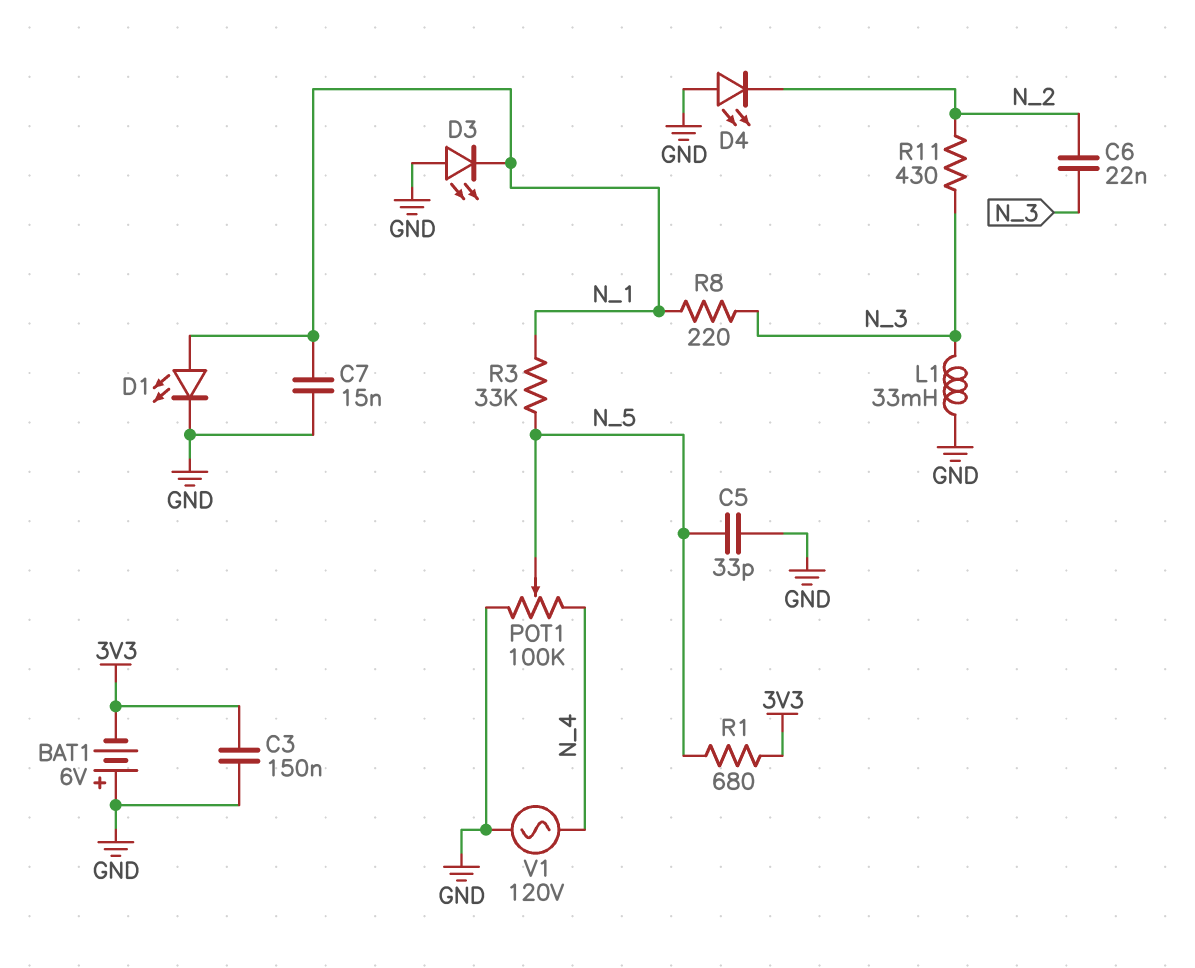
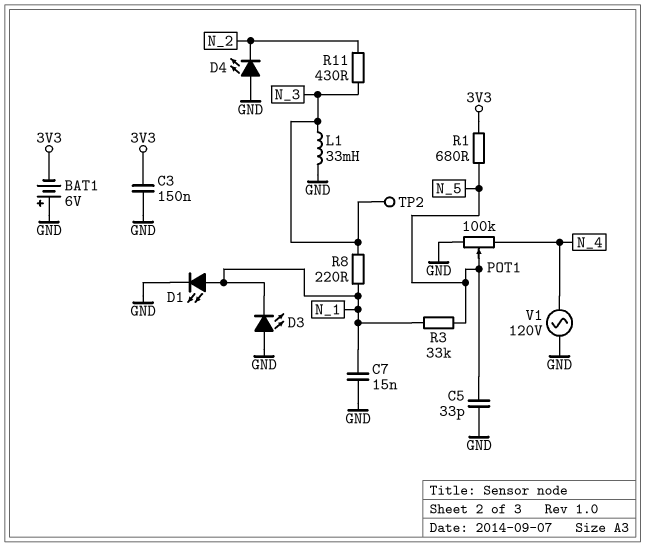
C6: 22nF (N_2, N_3) -> none
TP2: none -> test point (N_3)

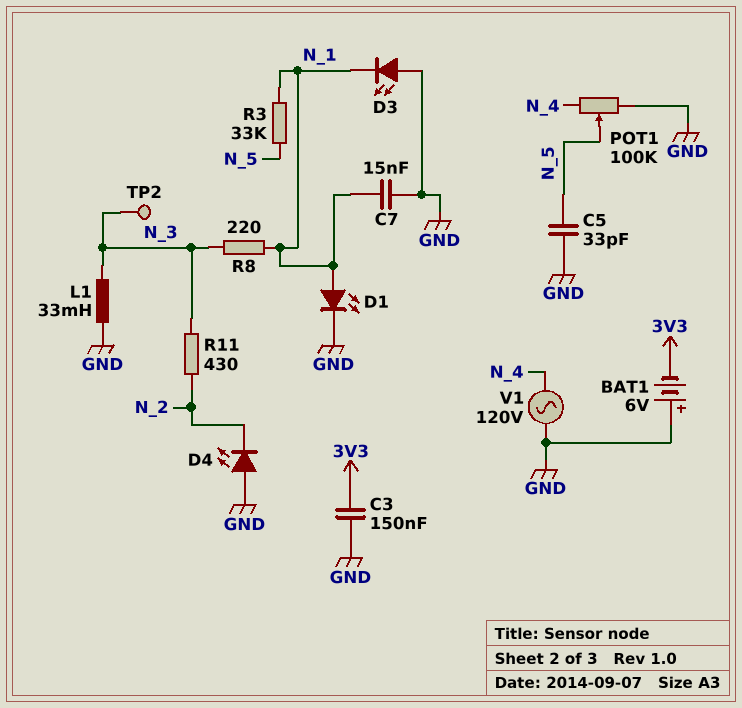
R1: 680 (3V3, N_5) -> none

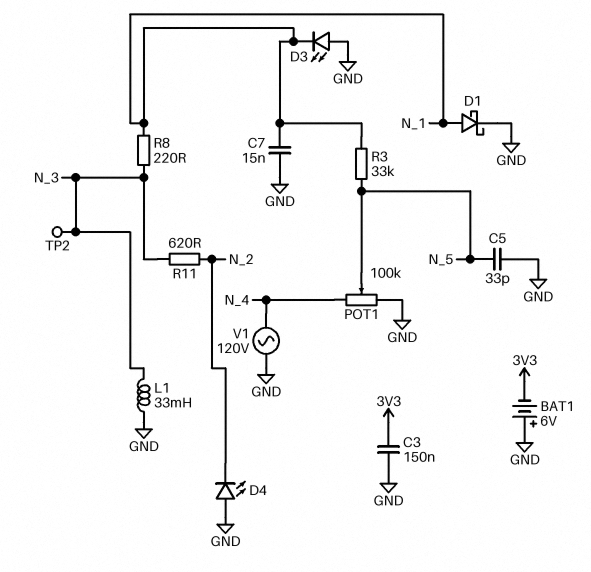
D1: LED (A N_1, K GND) -> schottky (A N_1, K GND)
R11: 430 (N_2, N_3) -> 620 (N_2, N_3)

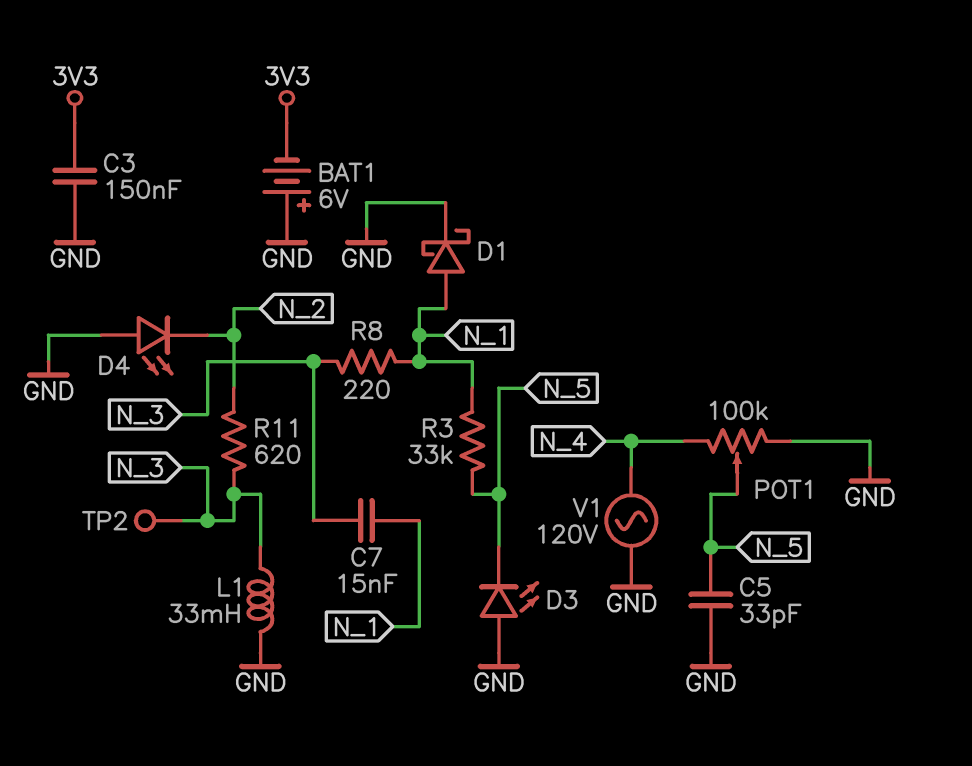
C7: 15nF (GND, N_1) -> 15nF (N_1, N_3)
D3: LED (A GND, K N_1) -> LED (A GND, K N_5)

